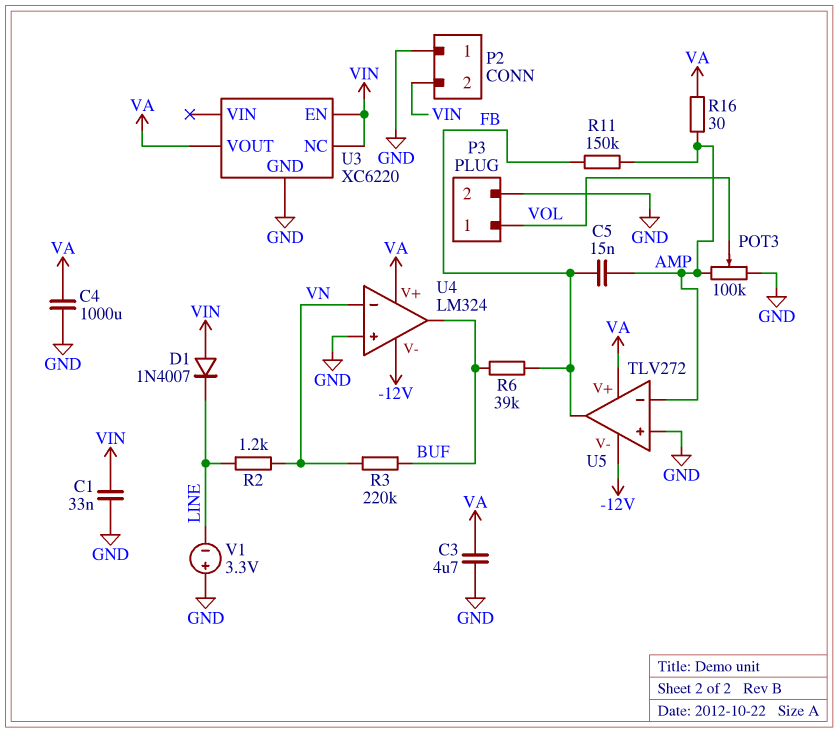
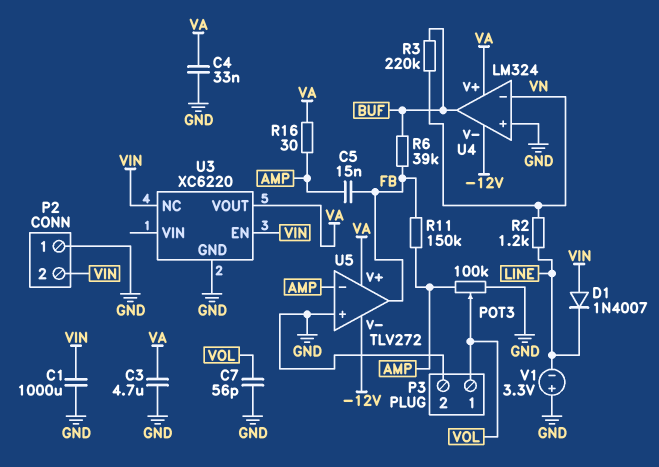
C1: 33nF (GND, VIN) -> 1000uF (GND, VIN)
C4: 1000uF (GND, VA) -> 33nF (GND, VA)
C7: none -> 56pF (GND, VOL)

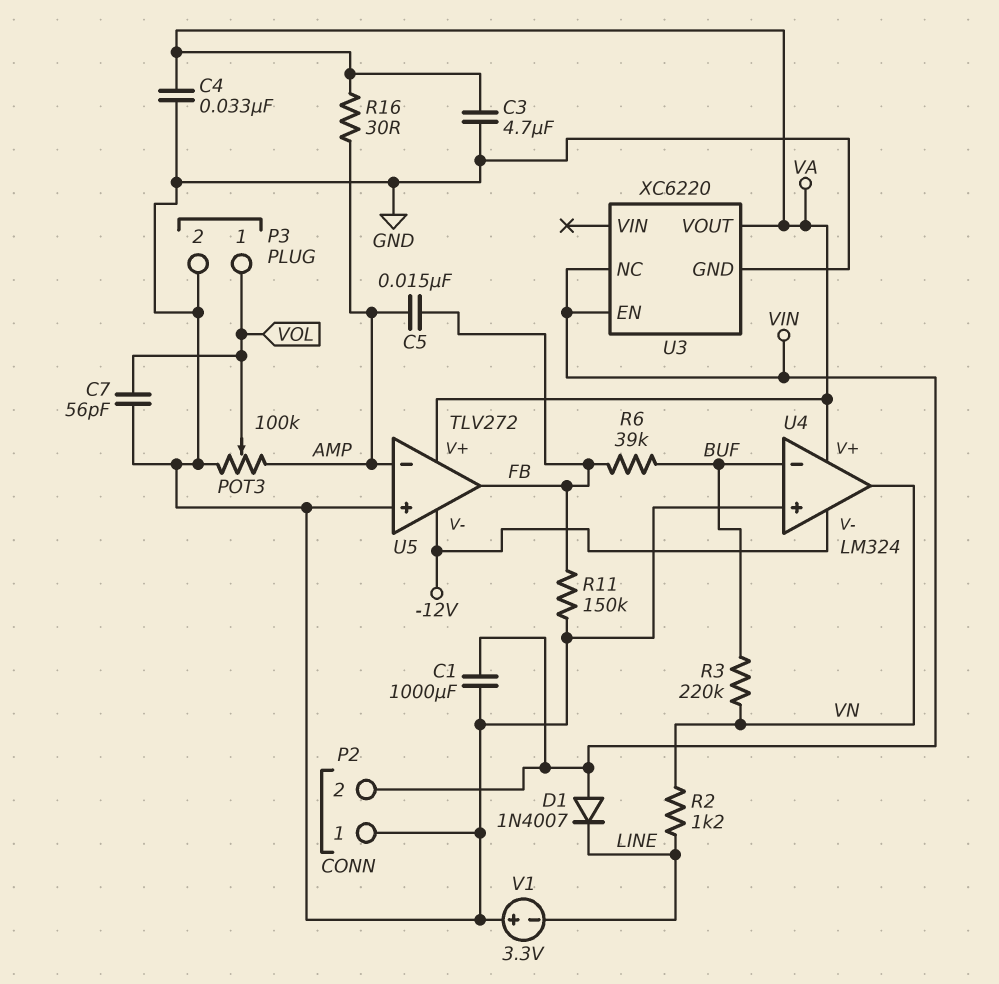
R11: 150k (AMP, FB) -> 150k (FB, GND)
U4 pin in-: VN -> BUF
U4 pin out: BUF -> VN

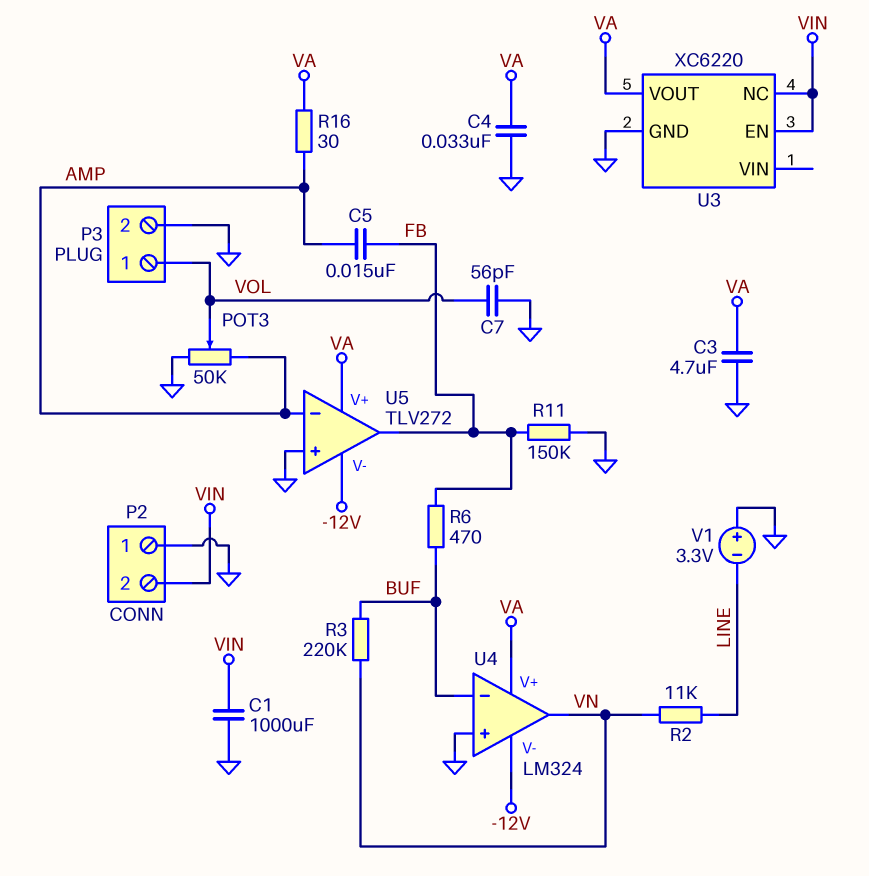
D1: diode 1N4007 (A VIN, K LINE) -> none
POT3: 100k (AMP, GND, wiper VOL) -> 50k (AMP, GND, wiper VOL)
R2: 1.2k (LINE, VN) -> 11k (LINE, VN)
R6: 39k (BUF, FB) -> 470 (BUF, FB)

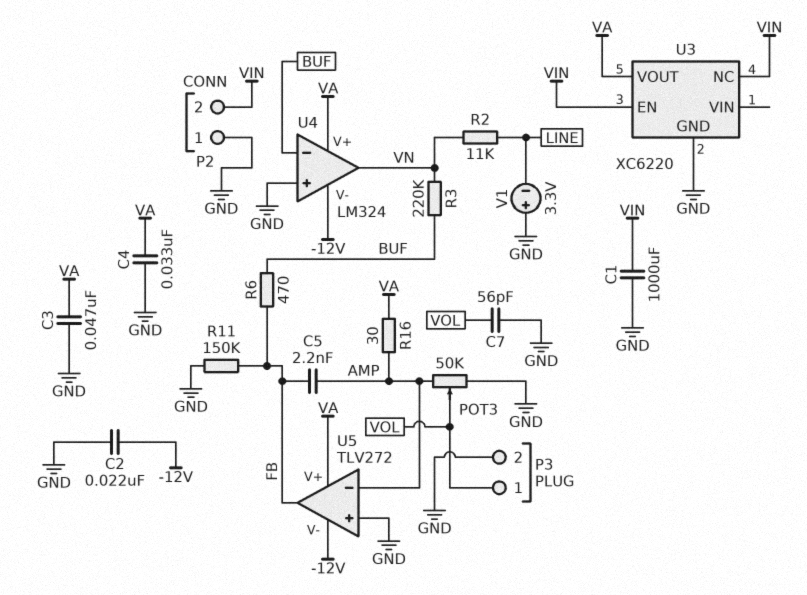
C2: none -> 22nF (-12V, GND)
C3: 4.7uF (GND, VA) -> 47nF (GND, VA)
C5: 15nF (AMP, FB) -> 2.2nF (AMP, FB)

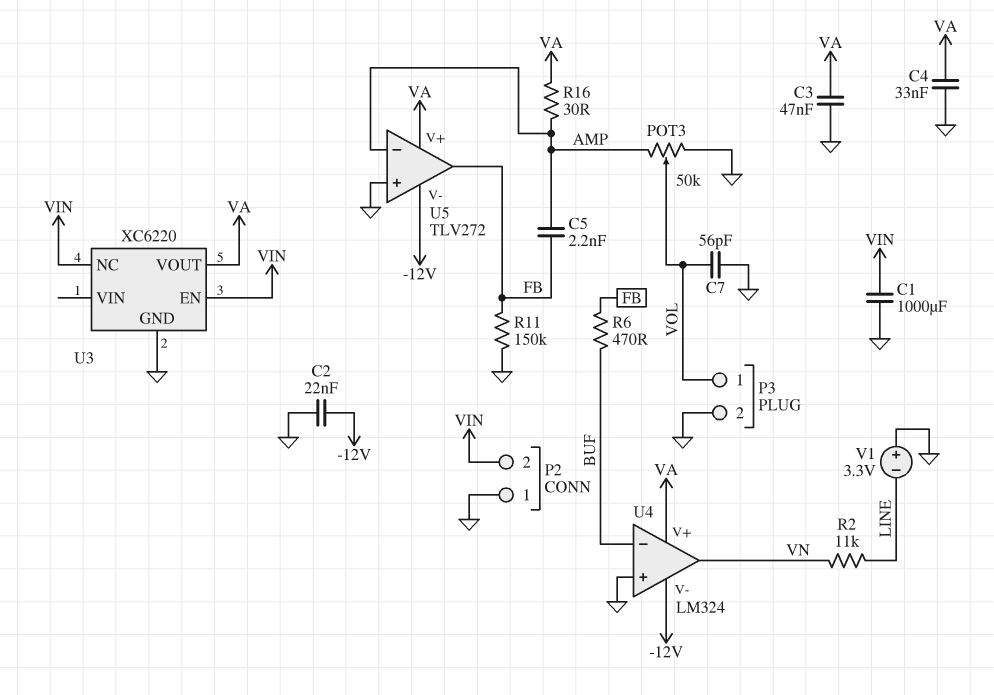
R3: 220k (BUF, VN) -> none

